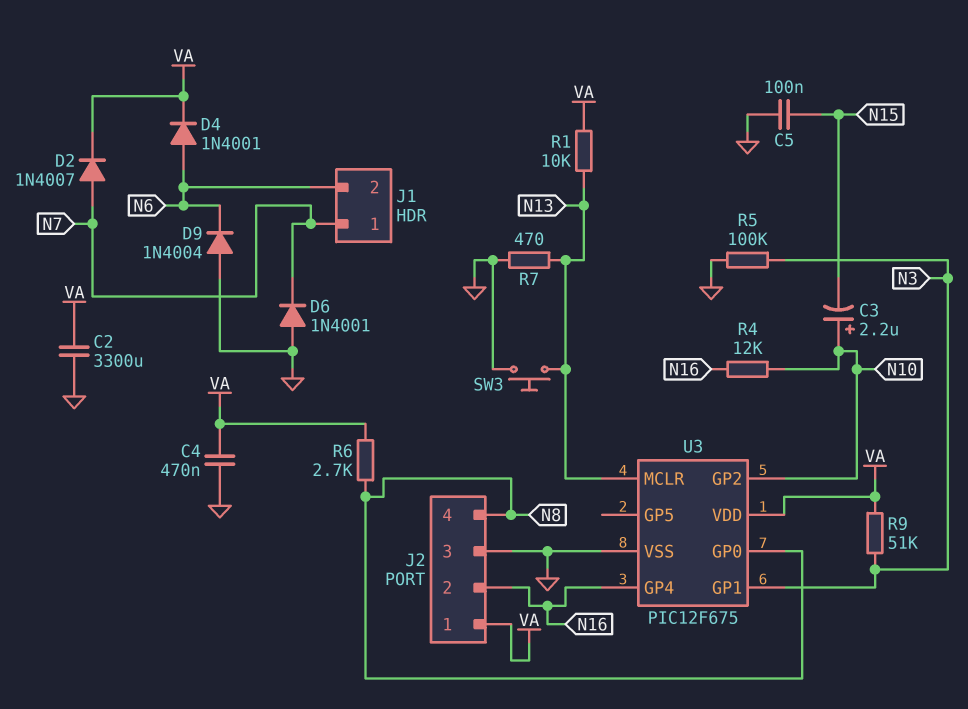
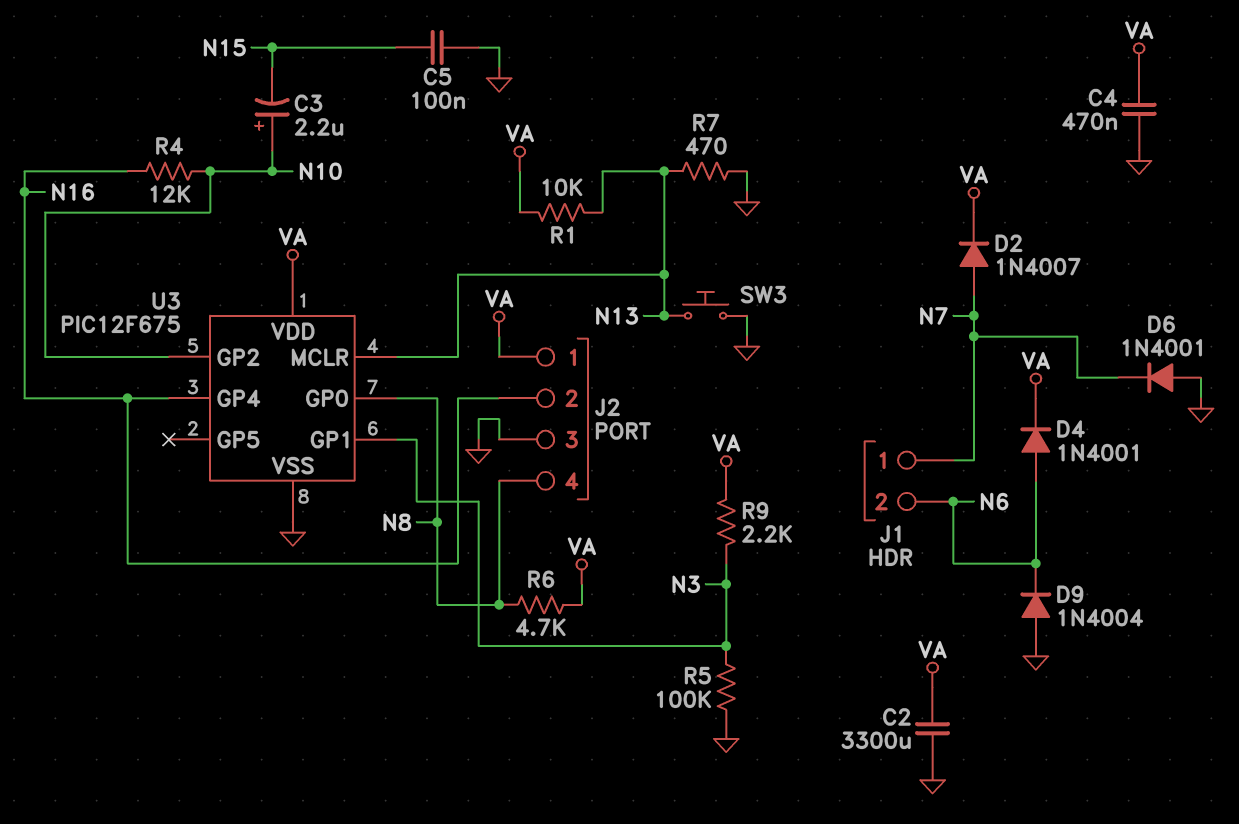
R6: 2.7k (N8, VA) -> 4.7k (N8, VA)
R9: 51k (N3, VA) -> 2.2k (N3, VA)

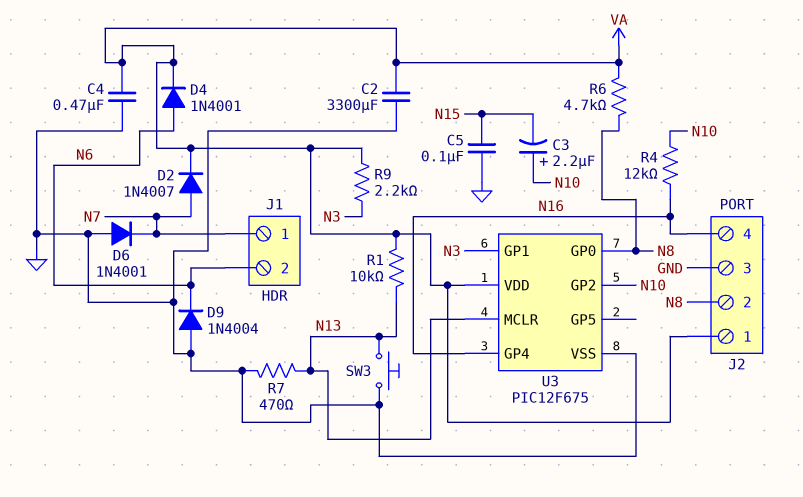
J2 pin 2: N16 -> N8
J2 pin 4: N8 -> N16
R5: 100k (GND, N3) -> none

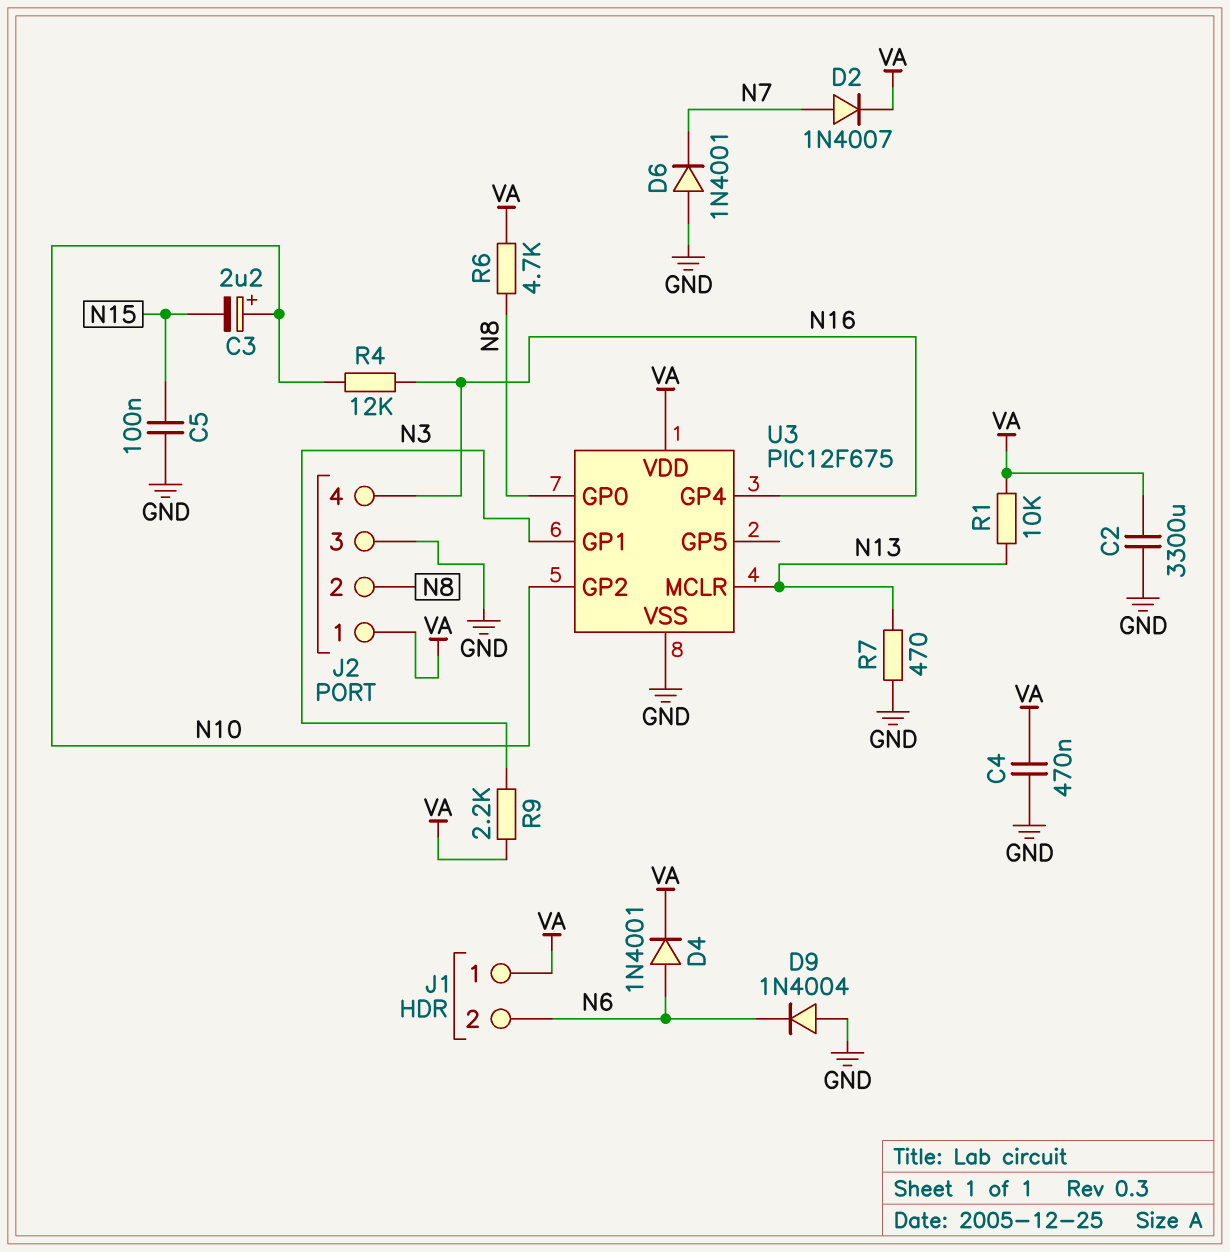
J1 pin 1: N7 -> VA
SW3: button (GND, N13) -> none

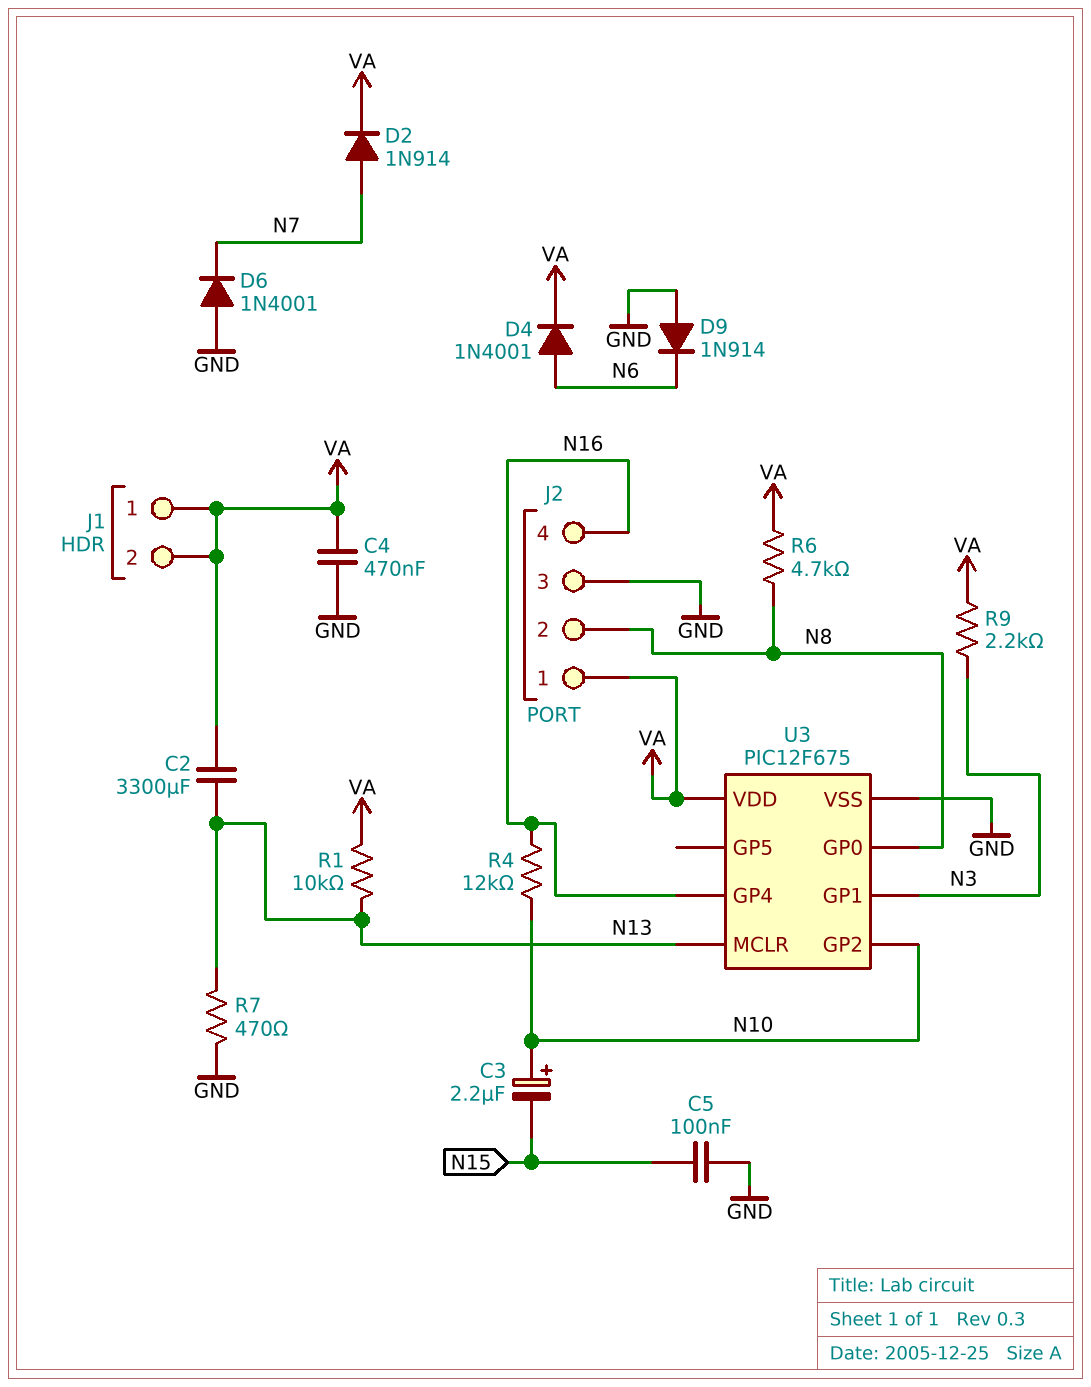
C2: 3300uF (GND, VA) -> 3300uF (N13, VA)
D2: diode 1N4007 (A N7, K VA) -> diode 1N914 (A N7, K VA)
D9: diode 1N4004 (A GND, K N6) -> diode 1N914 (A GND, K N6)
J1 pin 2: N6 -> VA

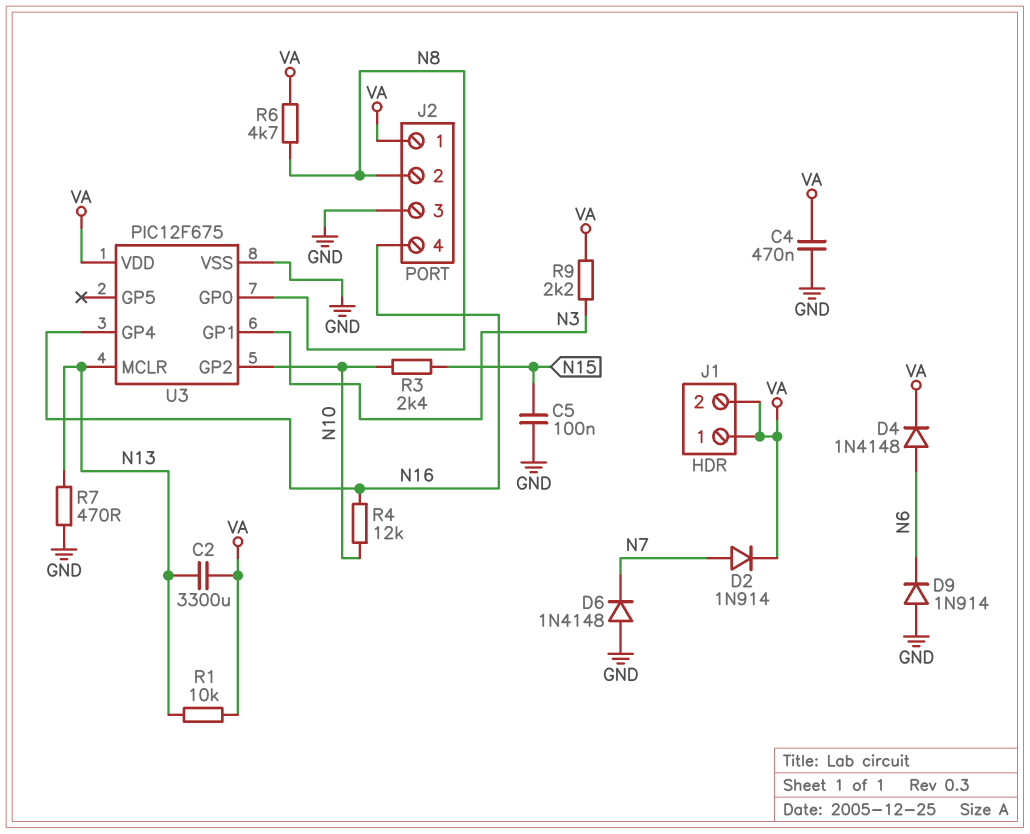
C3: 2.2uF (plus N10, minus N15) -> none
D4: diode 1N4001 (A N6, K VA) -> diode 1N4148 (A N6, K VA)
D6: diode 1N4001 (A GND, K N7) -> diode 1N4148 (A GND, K N7)
R3: none -> 2.4k (N10, N15)

